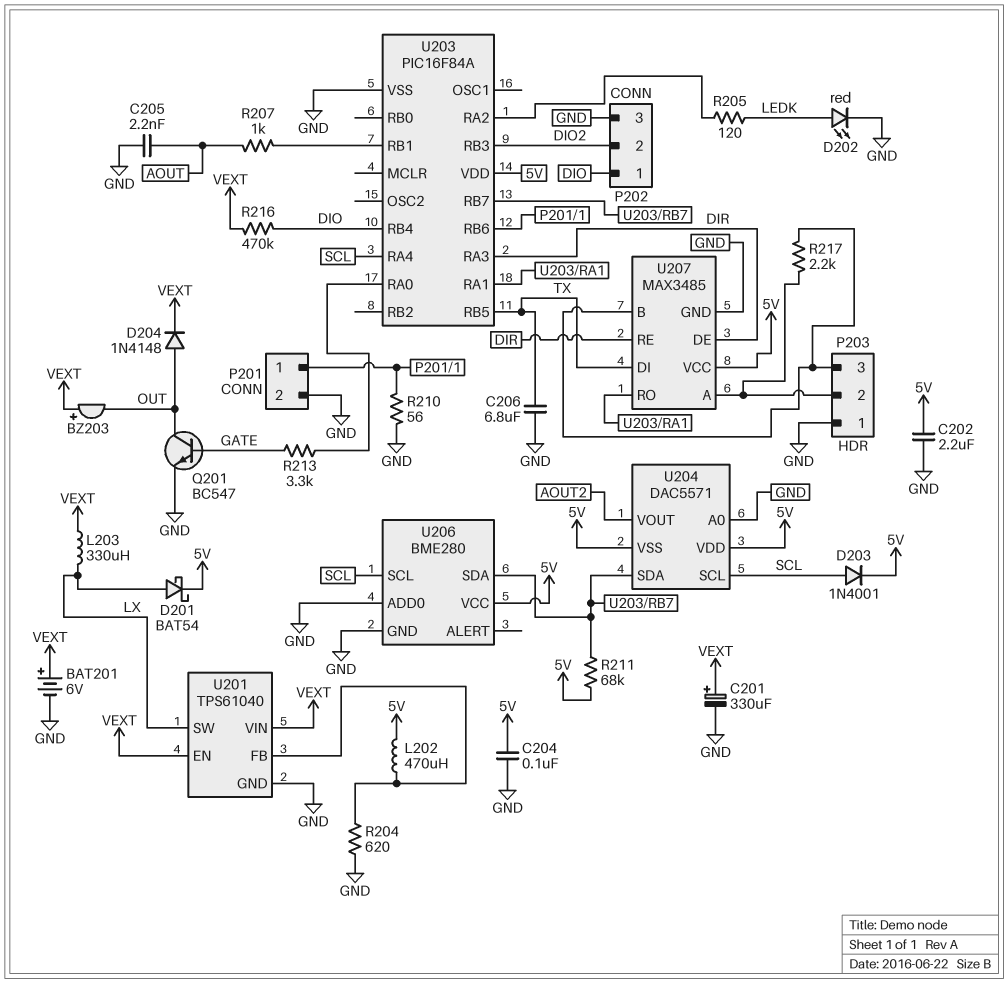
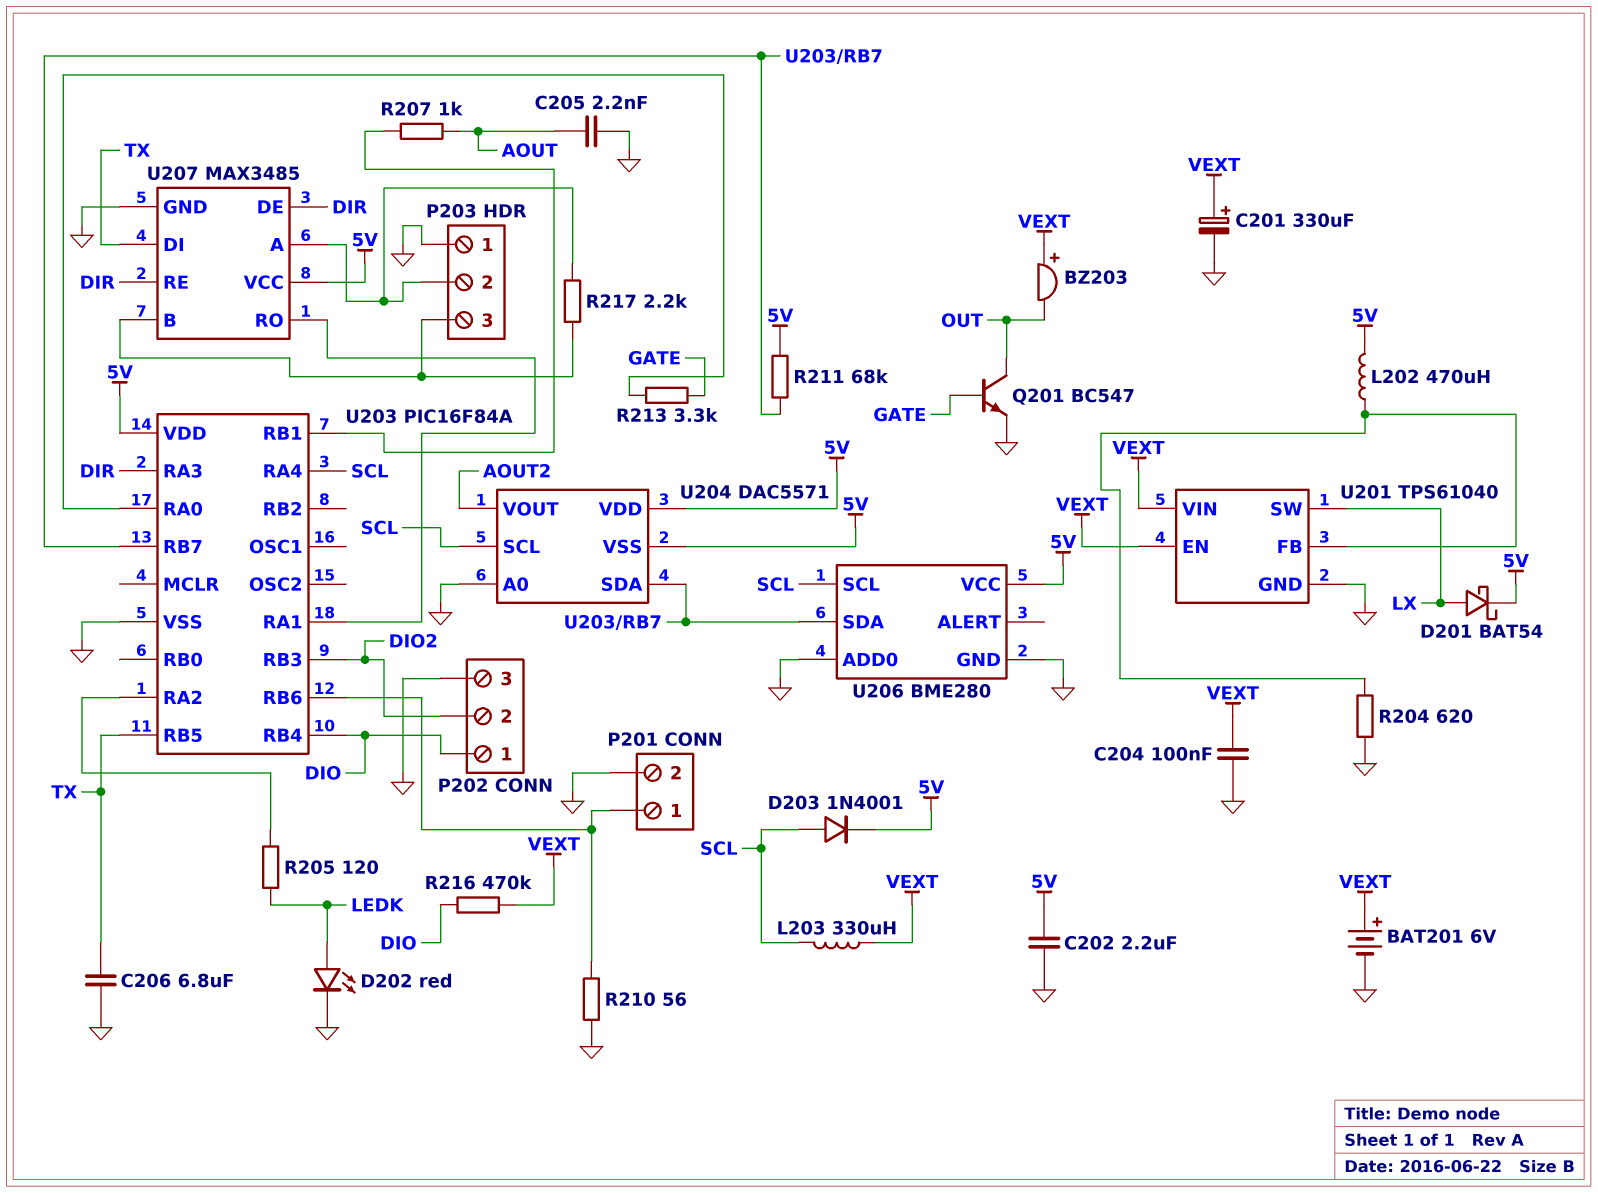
C204: 100nF (5V, GND) -> 100nF (GND, VEXT)
D204: diode 1N4148 (A OUT, K VEXT) -> none
L203: 330uH (LX, VEXT) -> 330uH (SCL, VEXT)

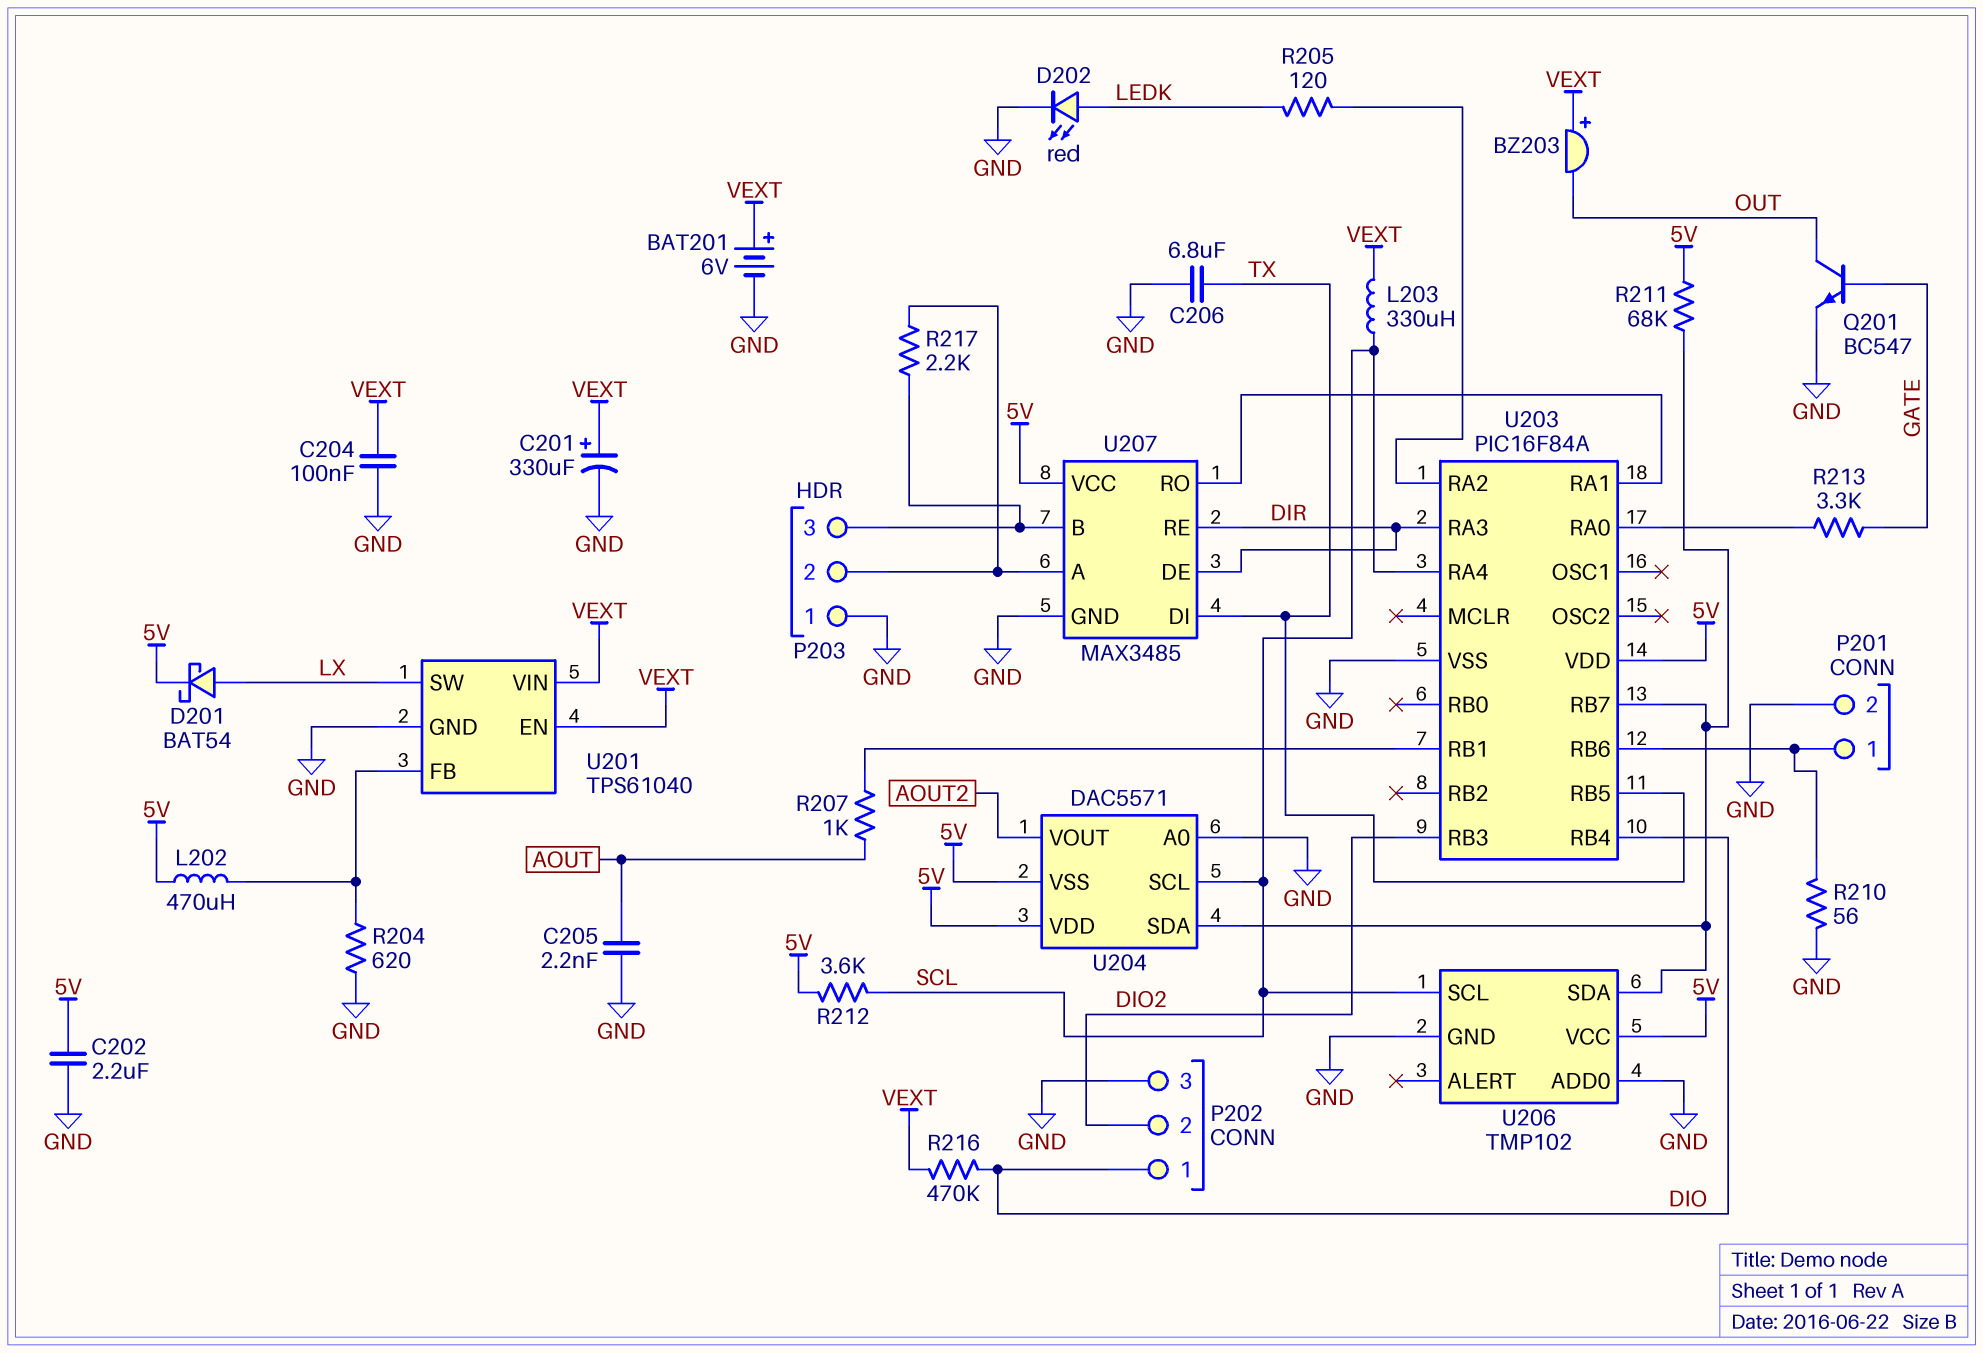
D203: diode 1N4001 (A SCL, K 5V) -> none
R212: none -> 3.6k (5V, SCL)
U206: BME280 -> TMP102

